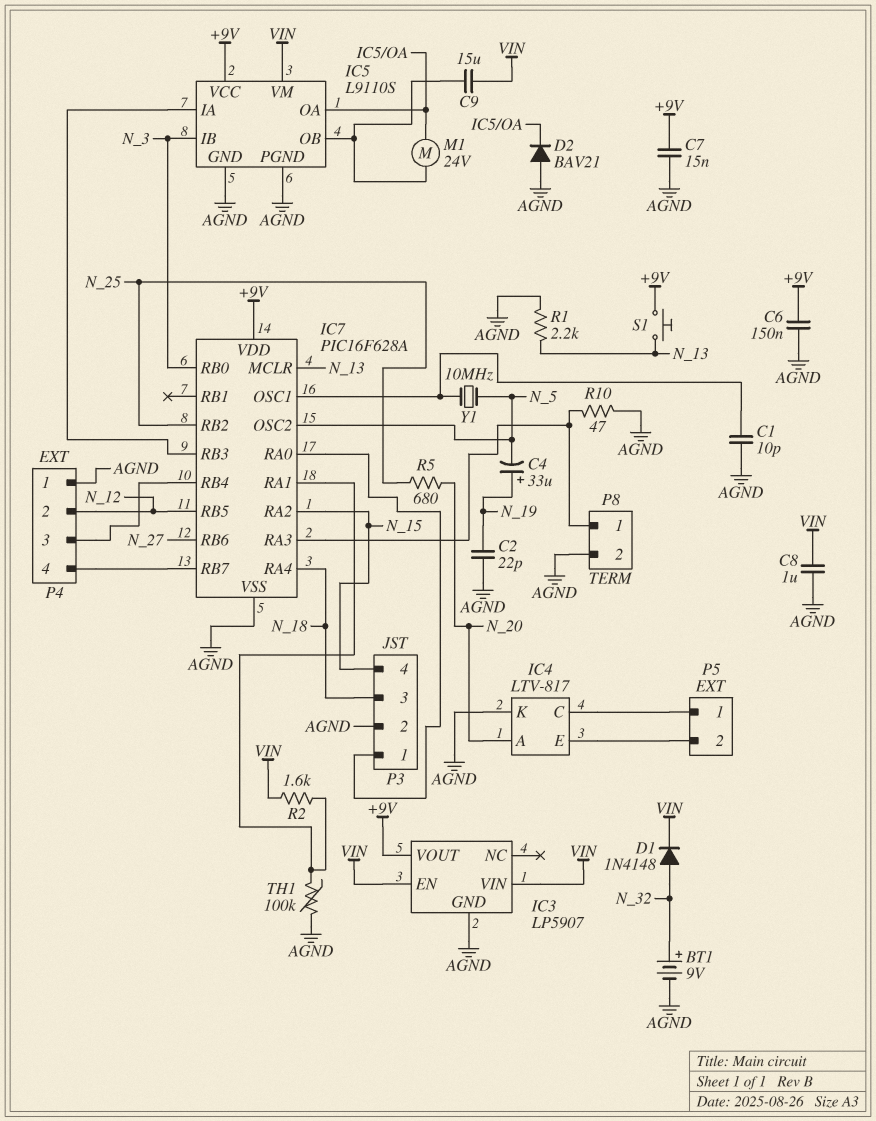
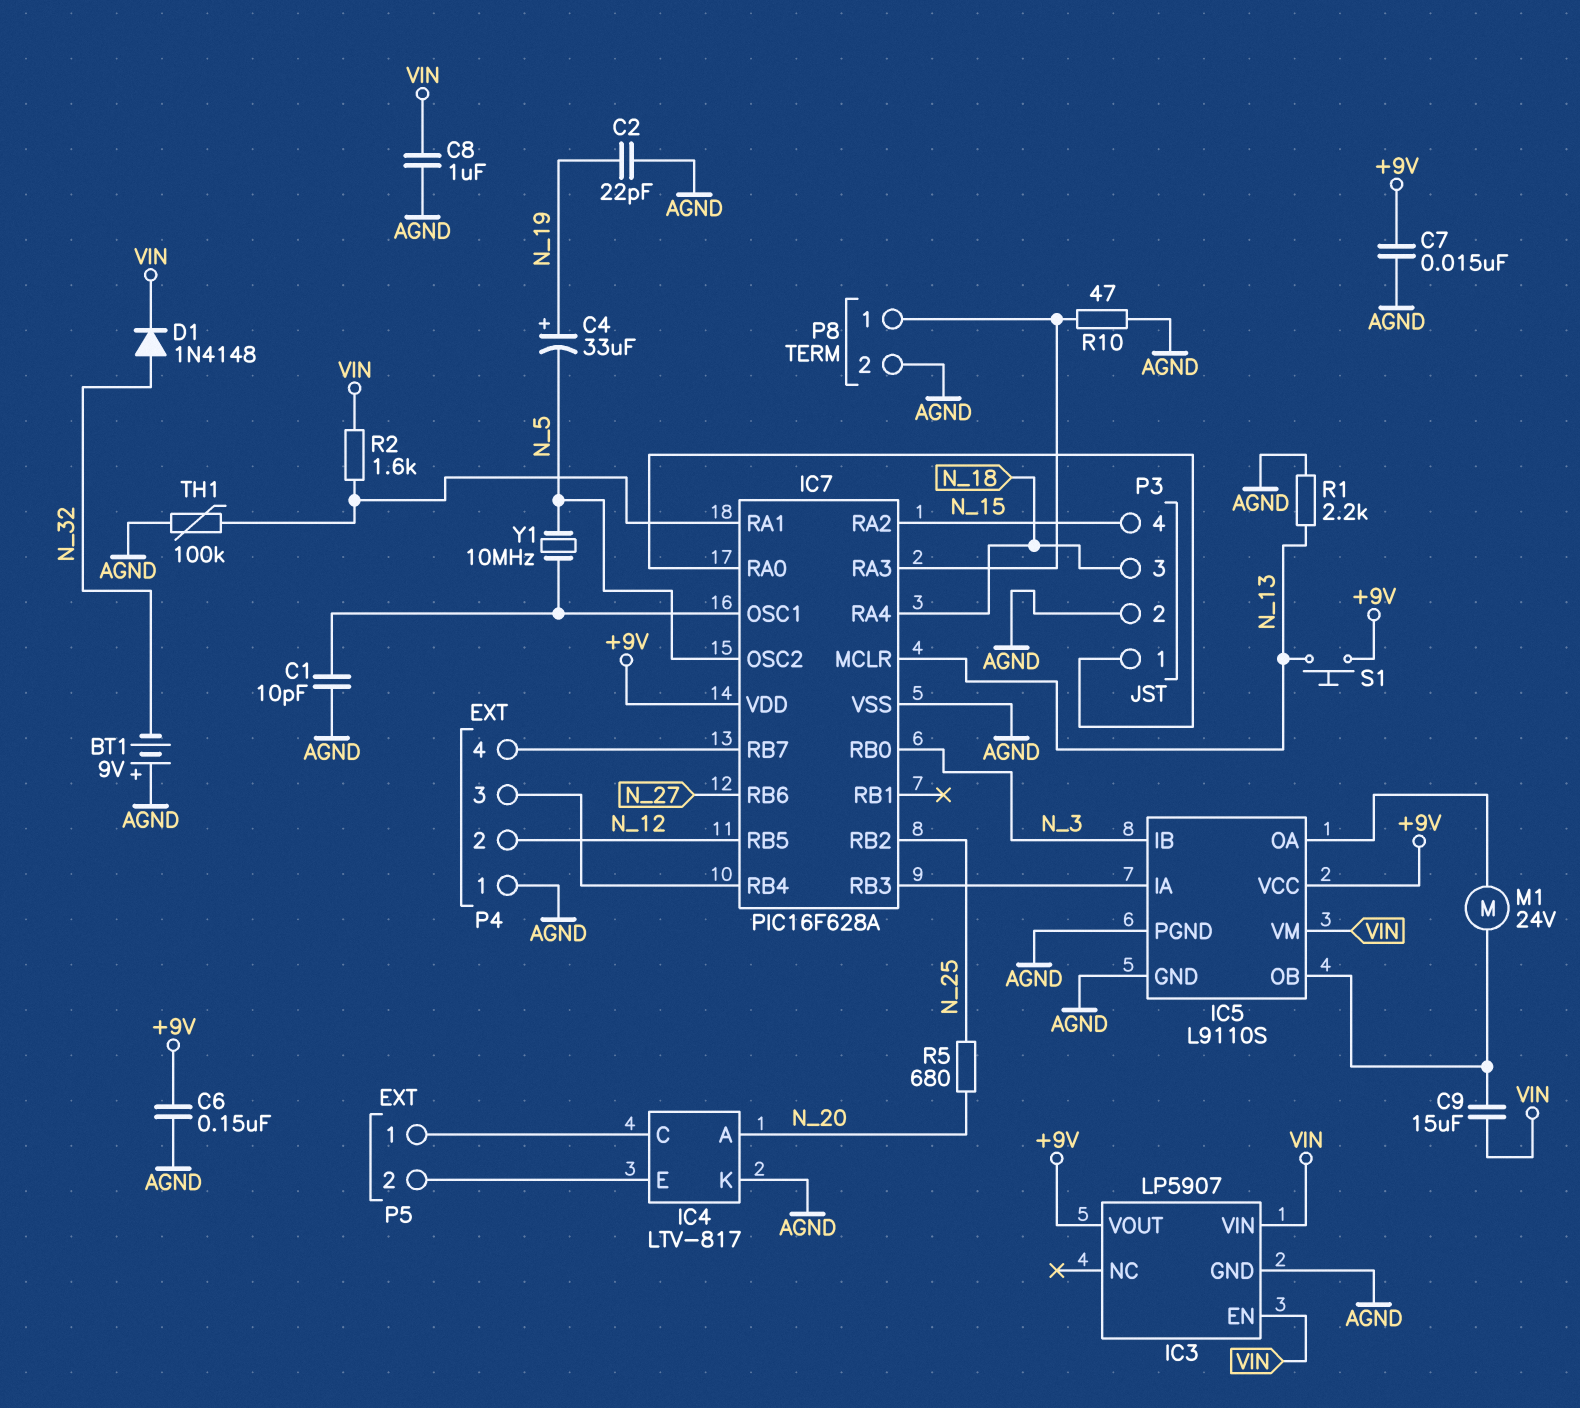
BT1: 9V (plus N_32, minus AGND) -> 9V (plus AGND, minus N_32)
D2: diode BAV21 (A AGND, K IC5/OA) -> none

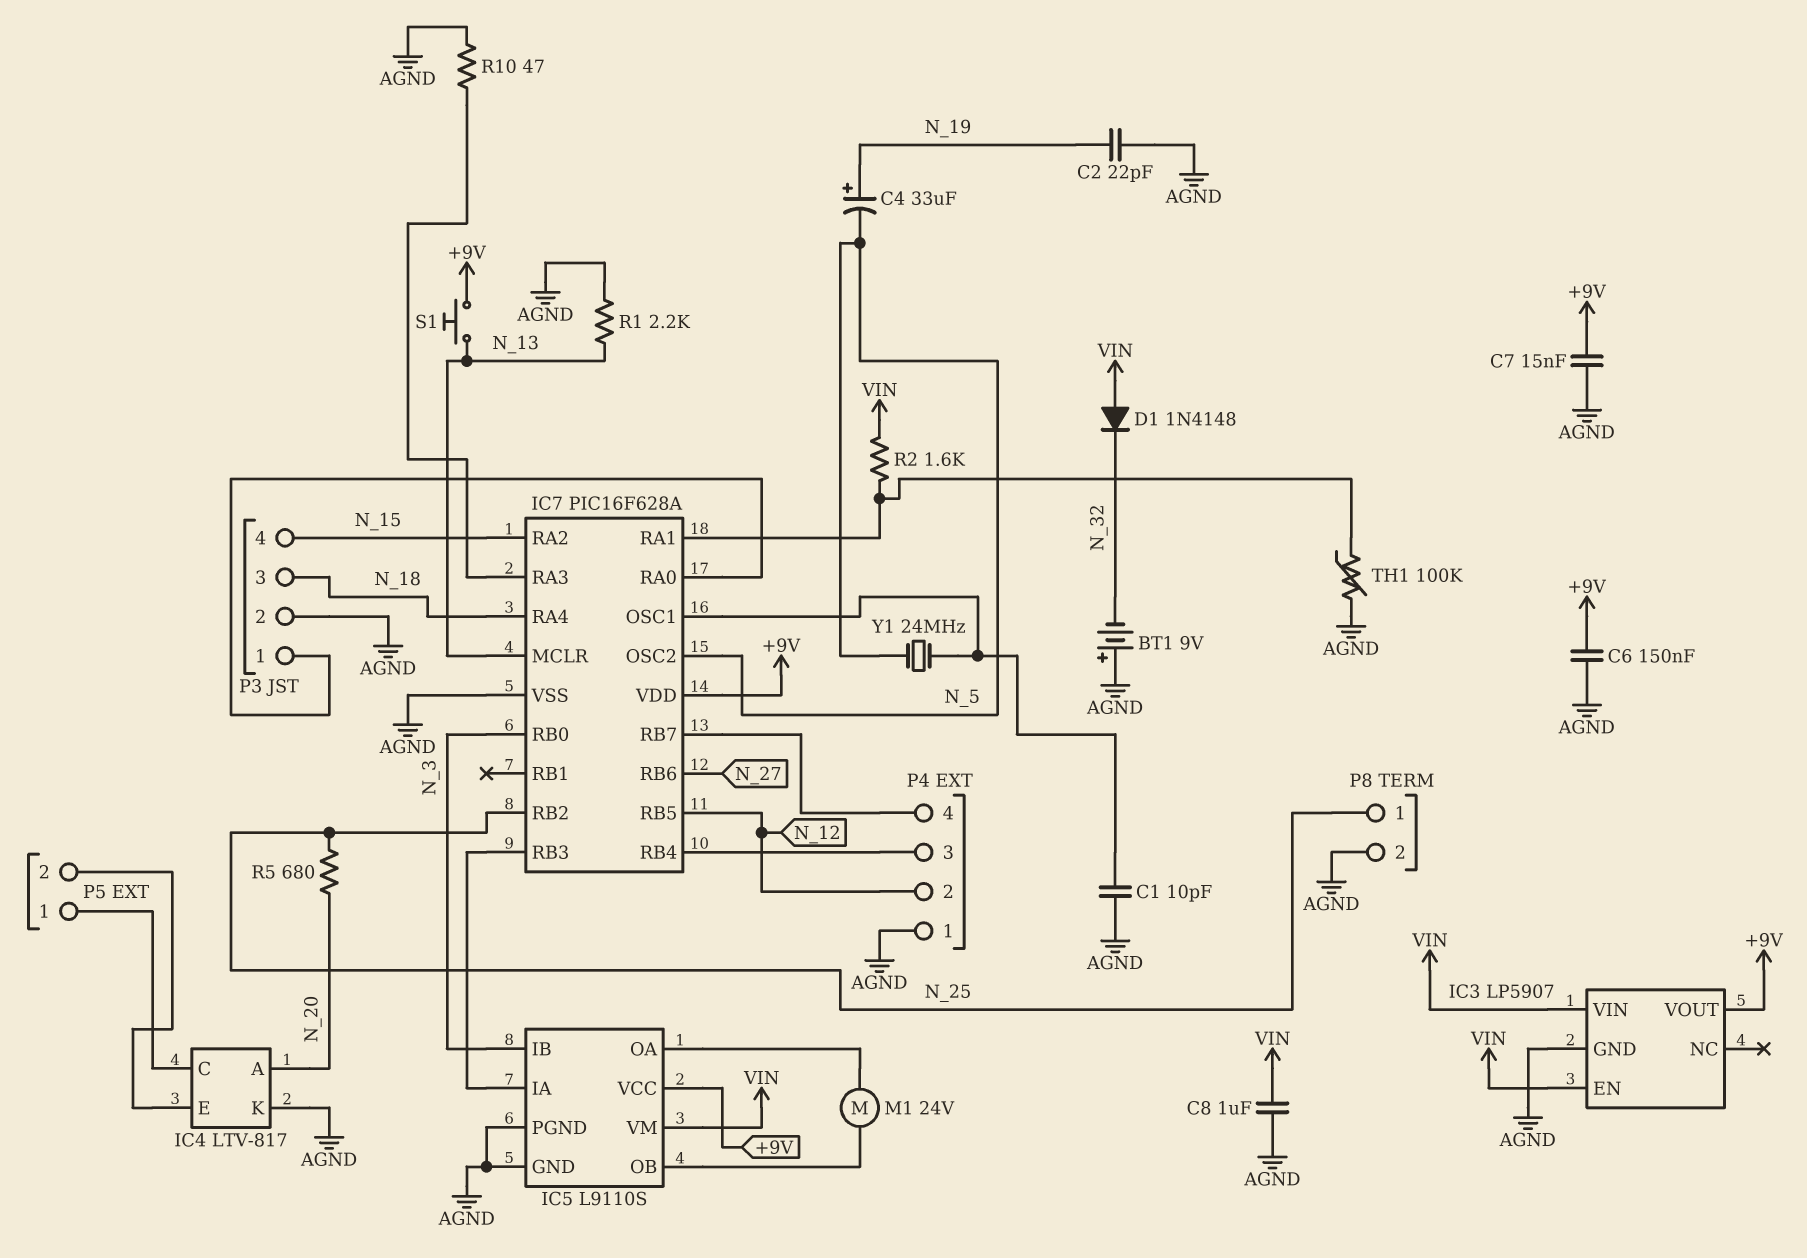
C9: 15uF (IC5/OB, VIN) -> none
D1: diode 1N4148 (A N_32, K VIN) -> diode 1N4148 (A VIN, K N_32)
P8 pin 1: IC7/RA3 -> N_25
Y1: 10MHz (IC7/OSC1, N_5) -> 24MHz (IC7/OSC1, N_5)

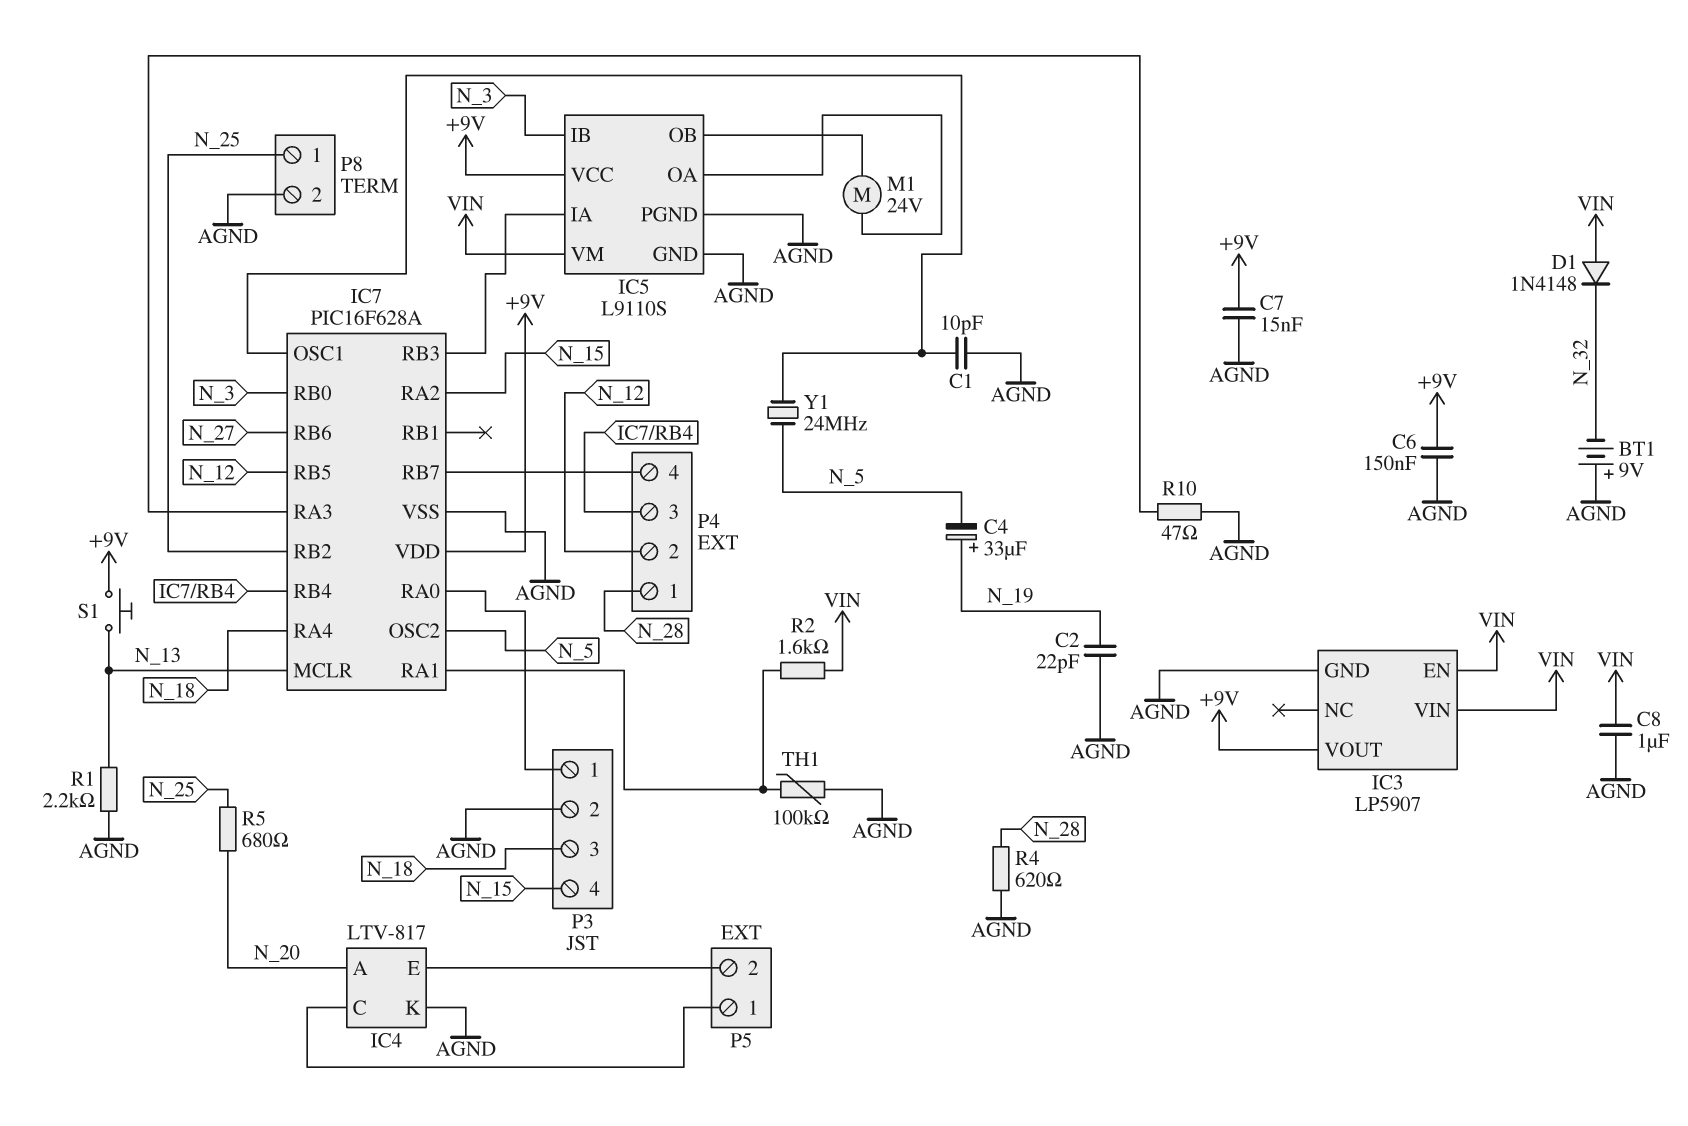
P4 pin 1: AGND -> N_28
R4: none -> 620 (AGND, N_28)

